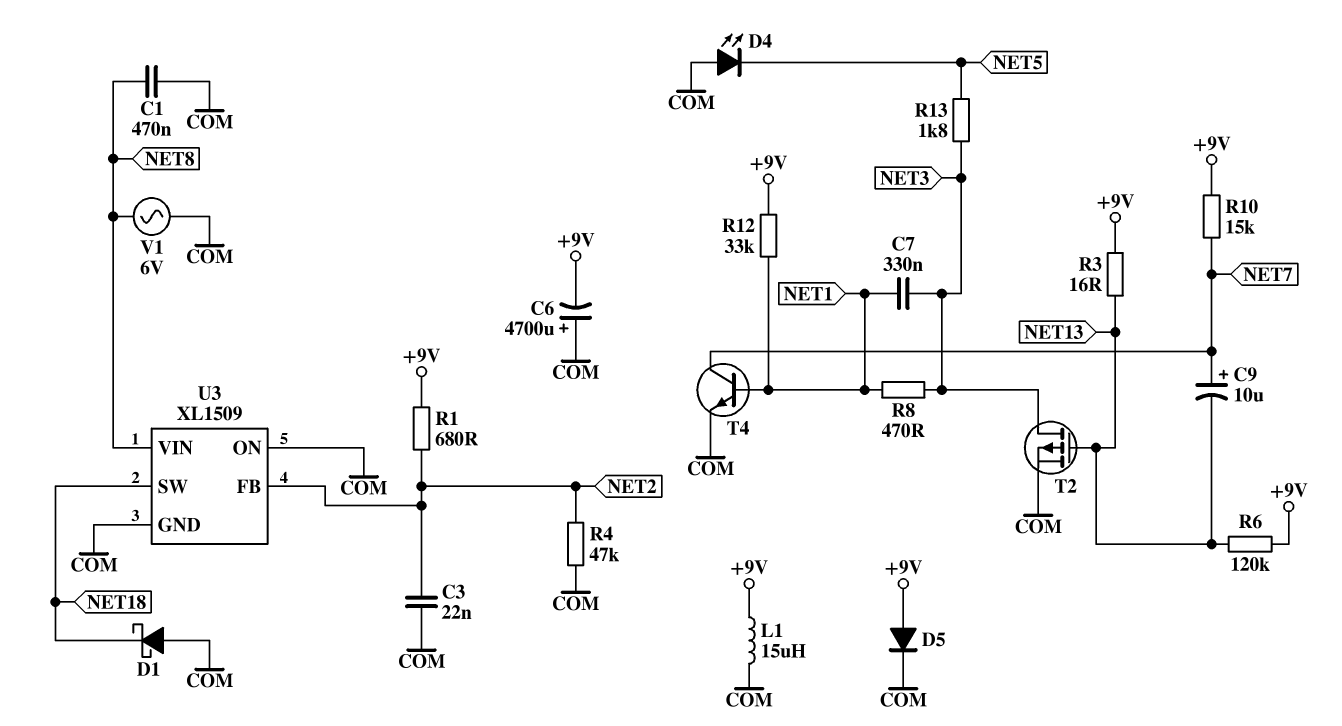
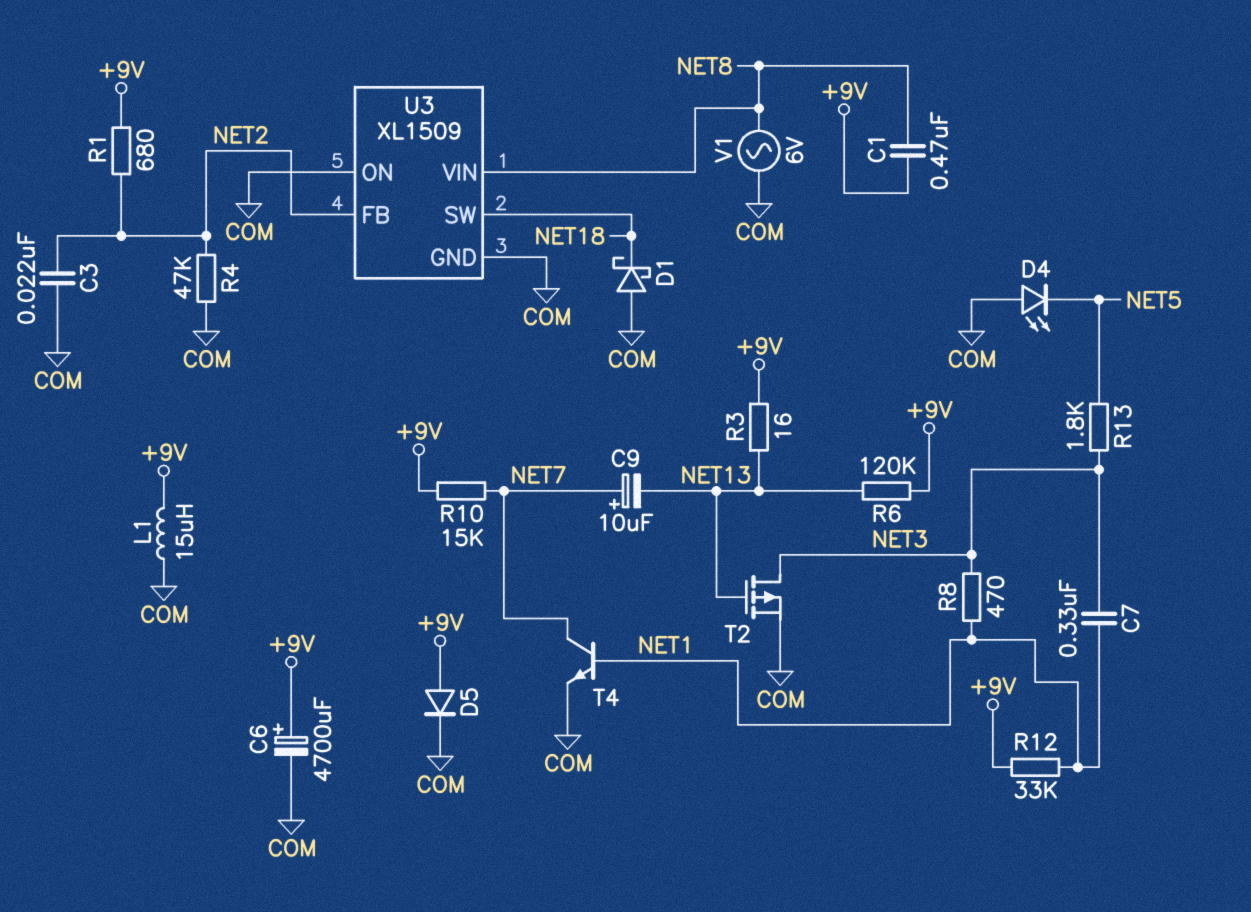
C1: 470nF (COM, NET8) -> 470nF (+9V, NET8)
C6: 4700uF (plus COM, minus +9V) -> 4700uF (plus +9V, minus COM)

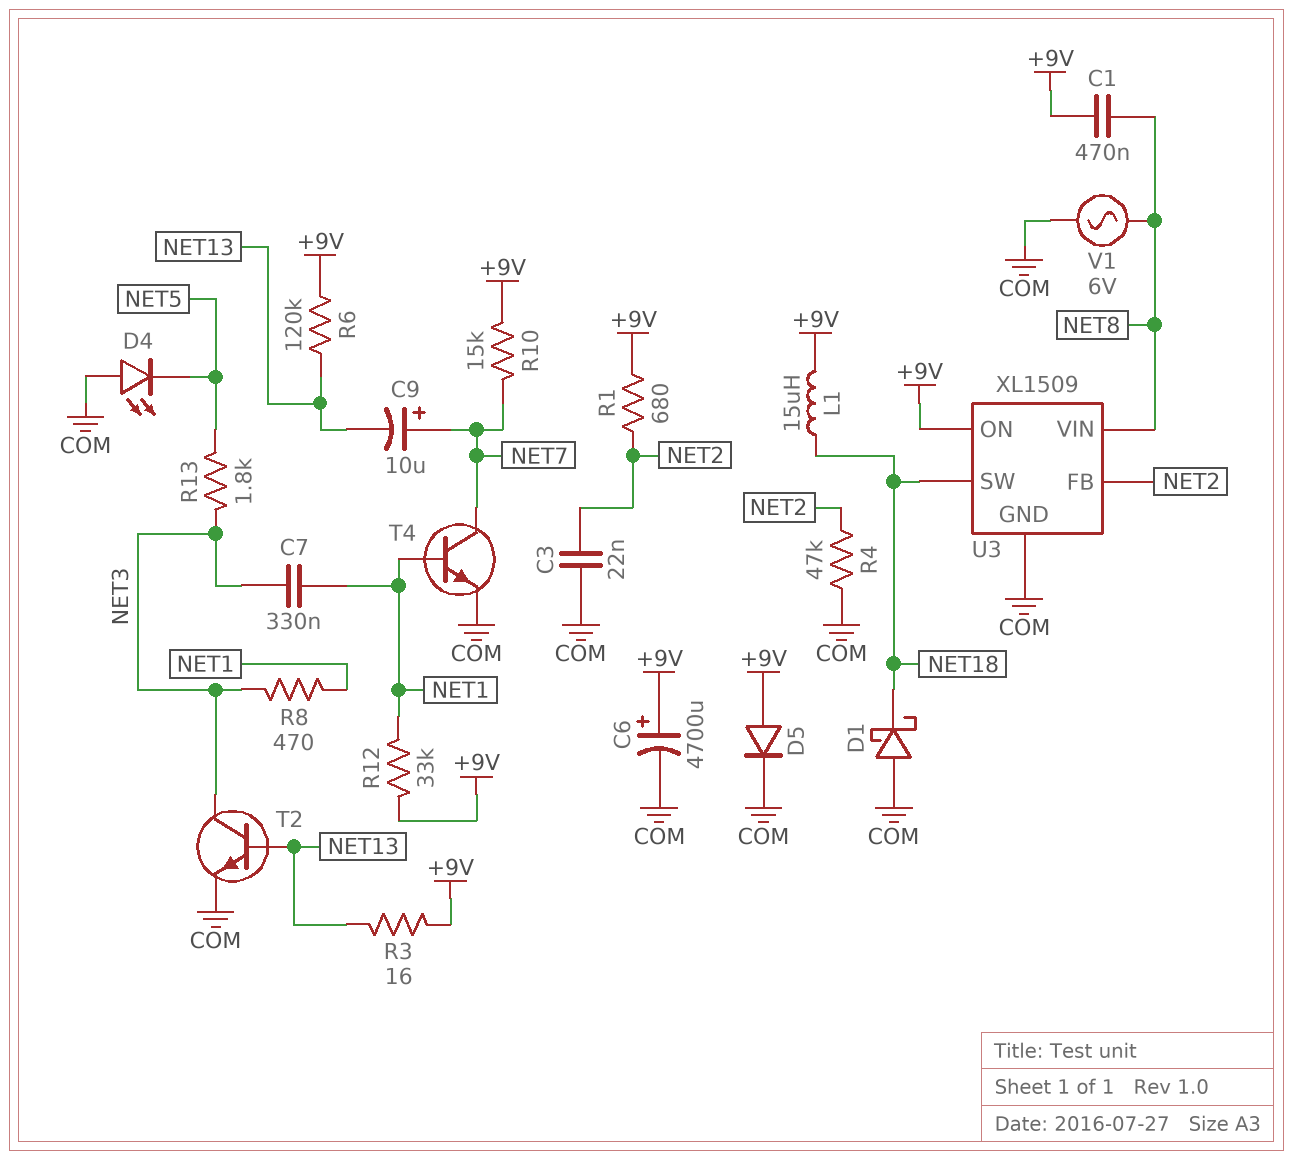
L1: 15uH (+9V, COM) -> 15uH (+9V, NET18)
T2: PMOS (G NET13, D NET3, S COM) -> NPN (B NET13, C NET3, E COM)
U3 pin ON: COM -> +9V

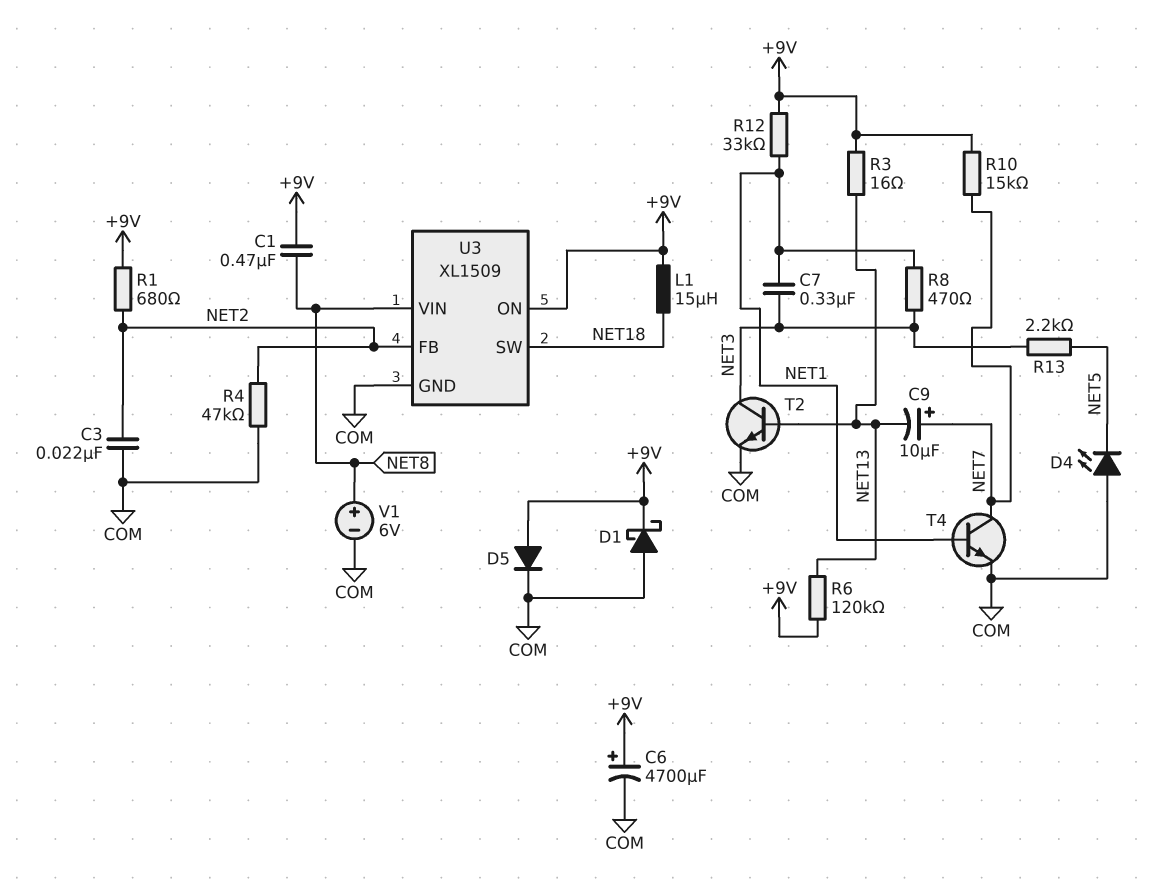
D1: schottky (A COM, K NET18) -> schottky (A COM, K +9V)
R13: 1.8k (NET3, NET5) -> 2.2k (NET3, NET5)
V1: AC 6V (COM, NET8) -> 6V (plus NET8, minus COM)

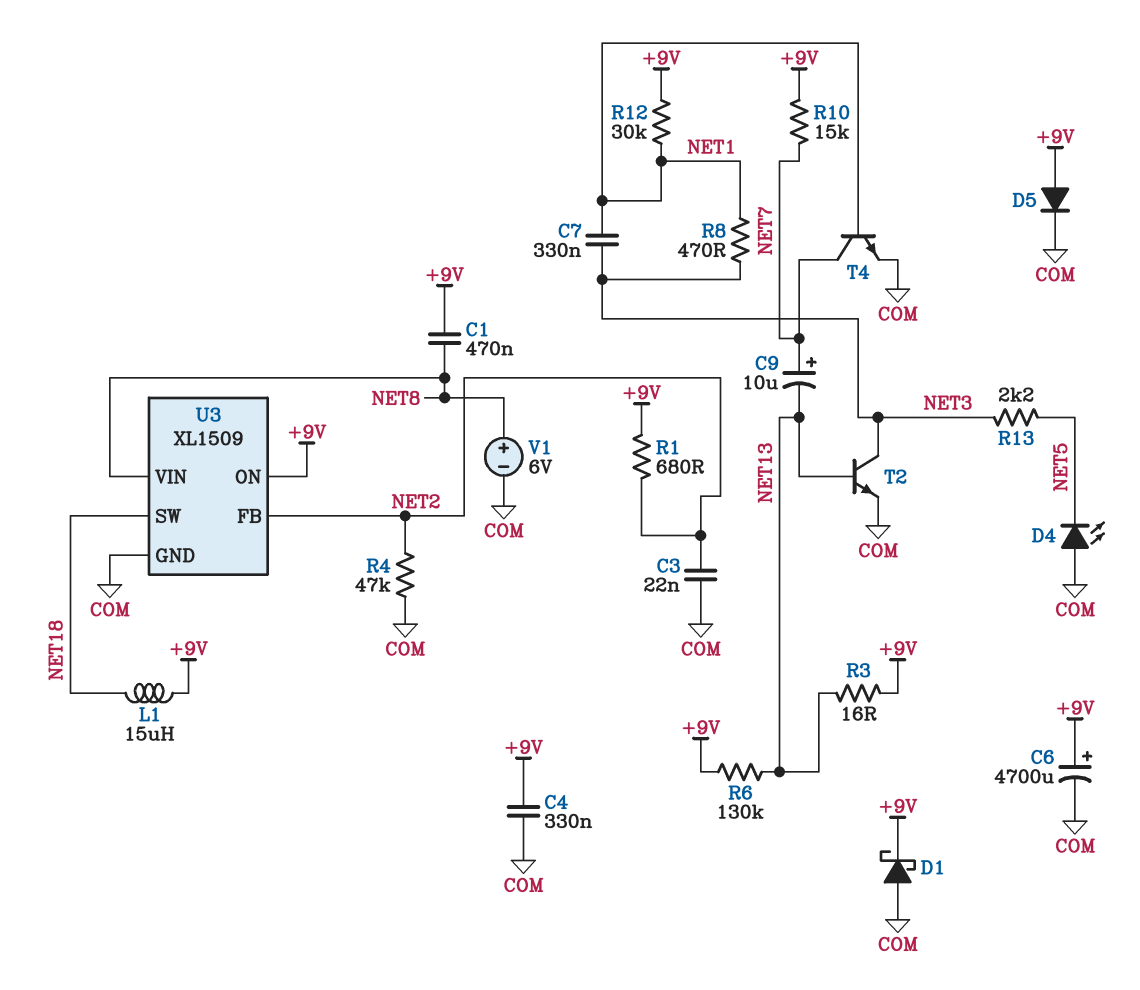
C4: none -> 330nF (+9V, COM)
R6: 120k (+9V, NET13) -> 130k (+9V, NET13)
R12: 33k (+9V, NET1) -> 30k (+9V, NET1)

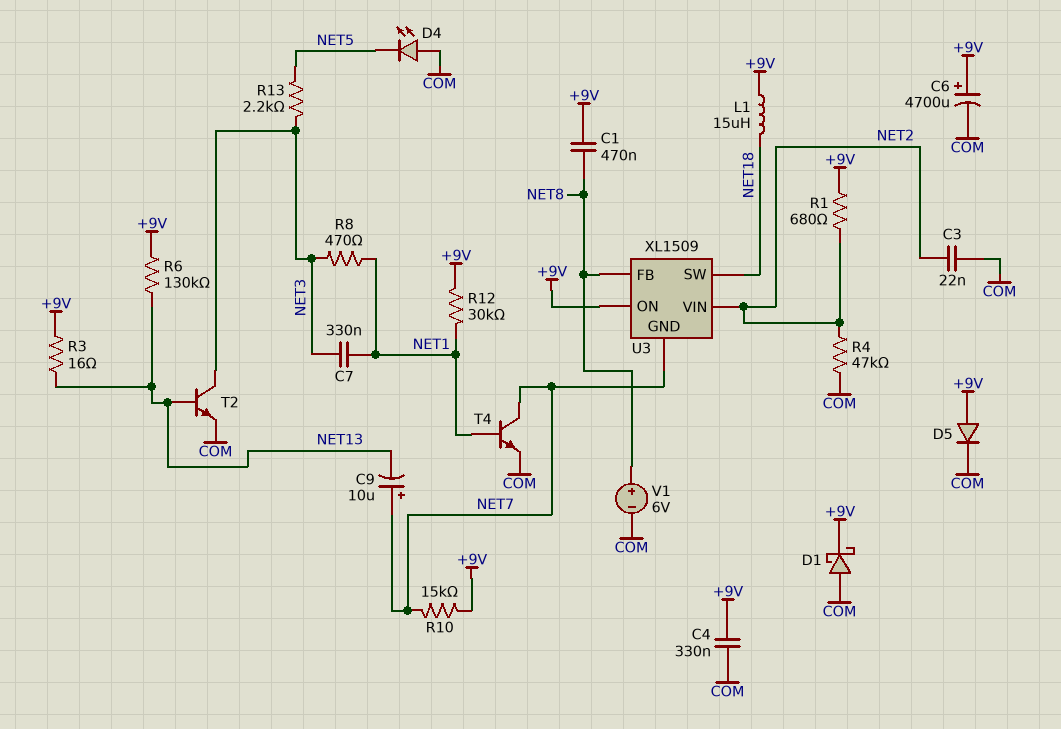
U3 pin FB: NET2 -> NET8
U3 pin GND: COM -> NET7
U3 pin VIN: NET8 -> NET2

